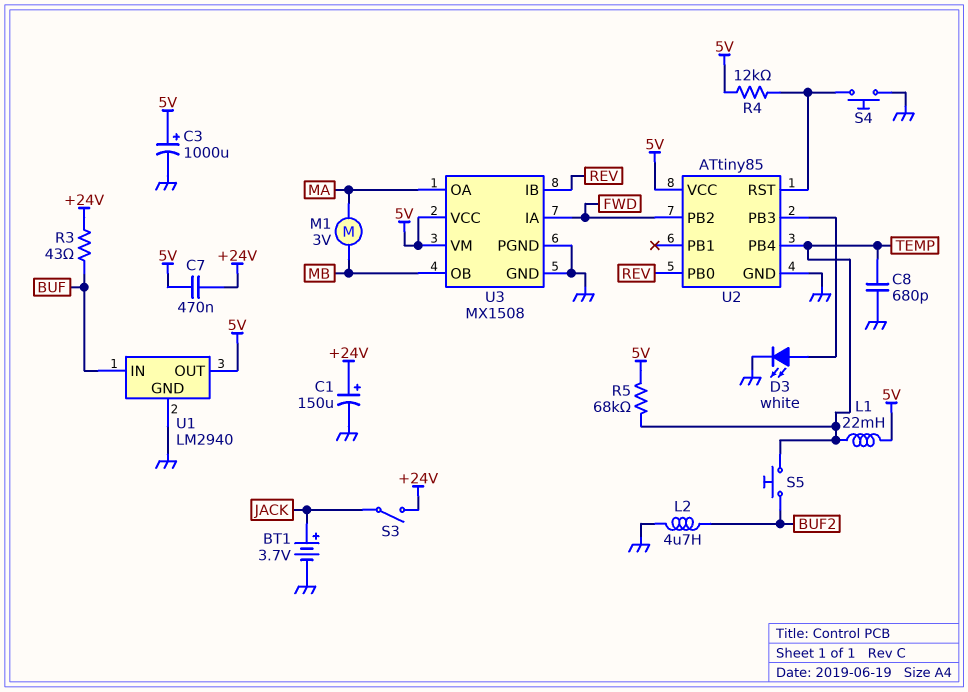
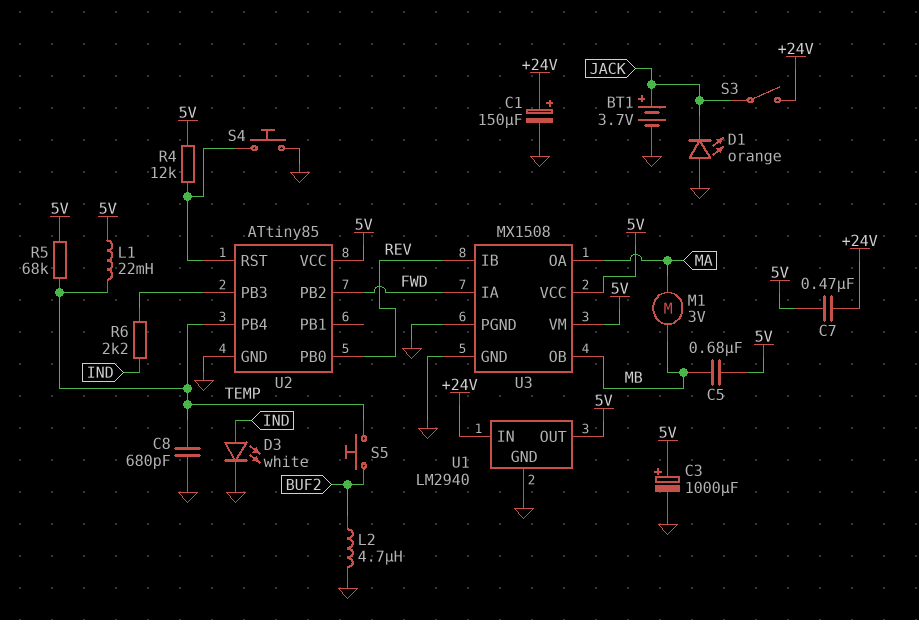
C5: none -> 680nF (5V, MB)
D1: none -> LED orange (A GND, K JACK)
D3: LED white (A U2/PB3, K GND) -> LED white (A IND, K GND)
R3: 43 (+24V, BUF) -> none
R6: none -> 2.2k (IND, U2/PB3)
U1 pin IN: BUF -> +24V

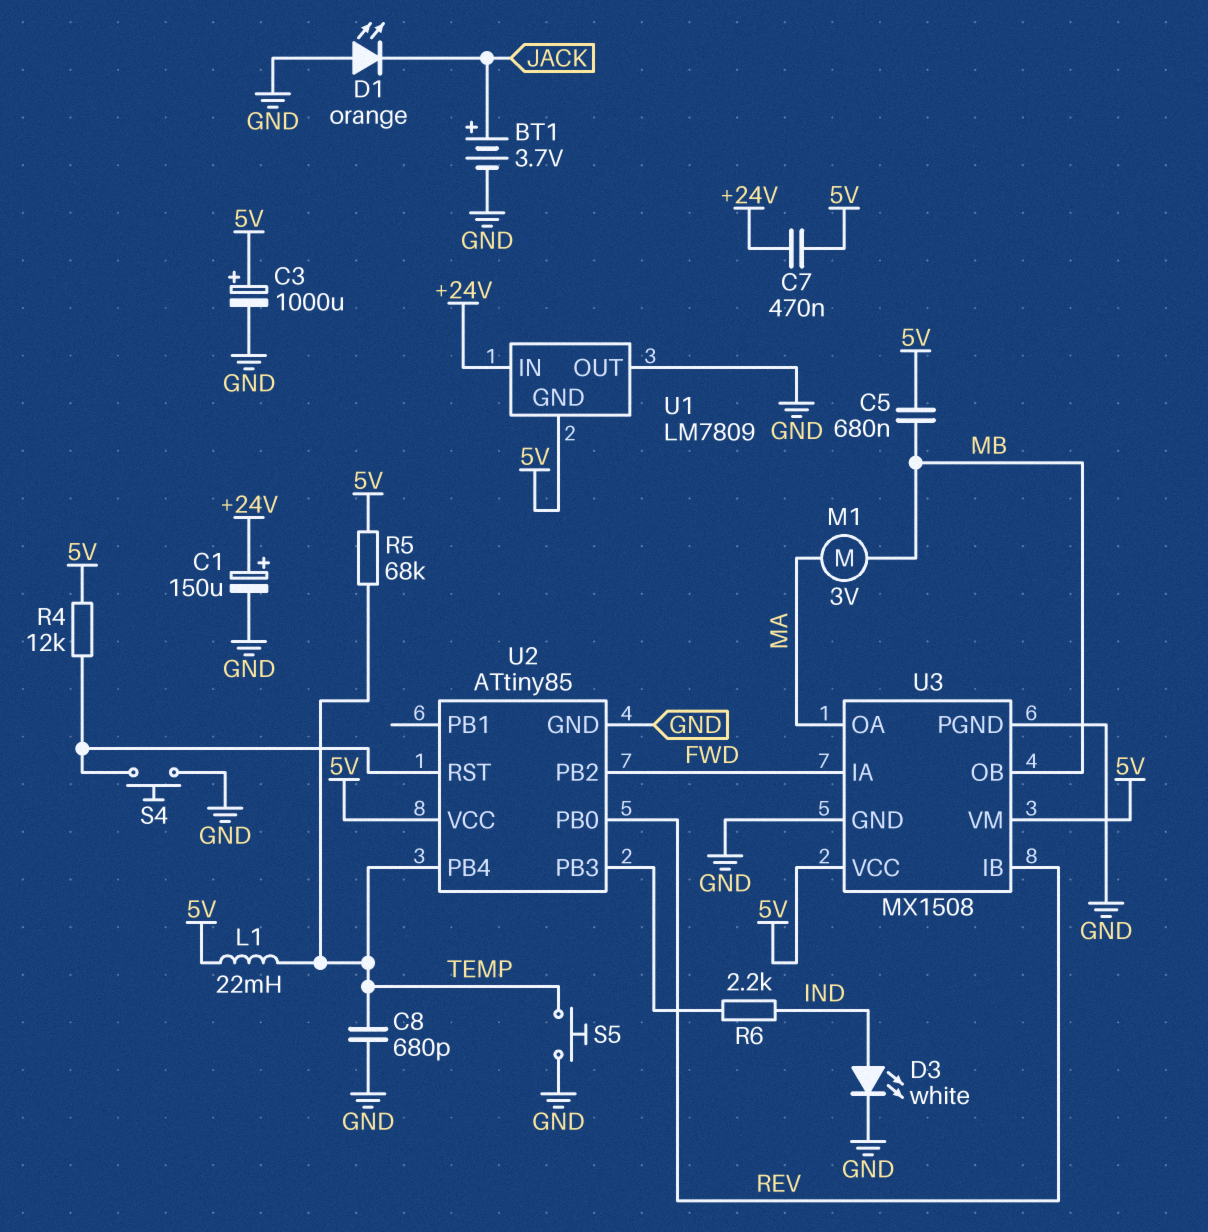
L2: 4.7uH (BUF2, GND) -> none
S3: switch (+24V, JACK) -> none
S5: button (BUF2, TEMP) -> button (GND, TEMP)
U1: LM2940 -> LM7809
U1 pin GND: GND -> 5V
U1 pin OUT: 5V -> GND

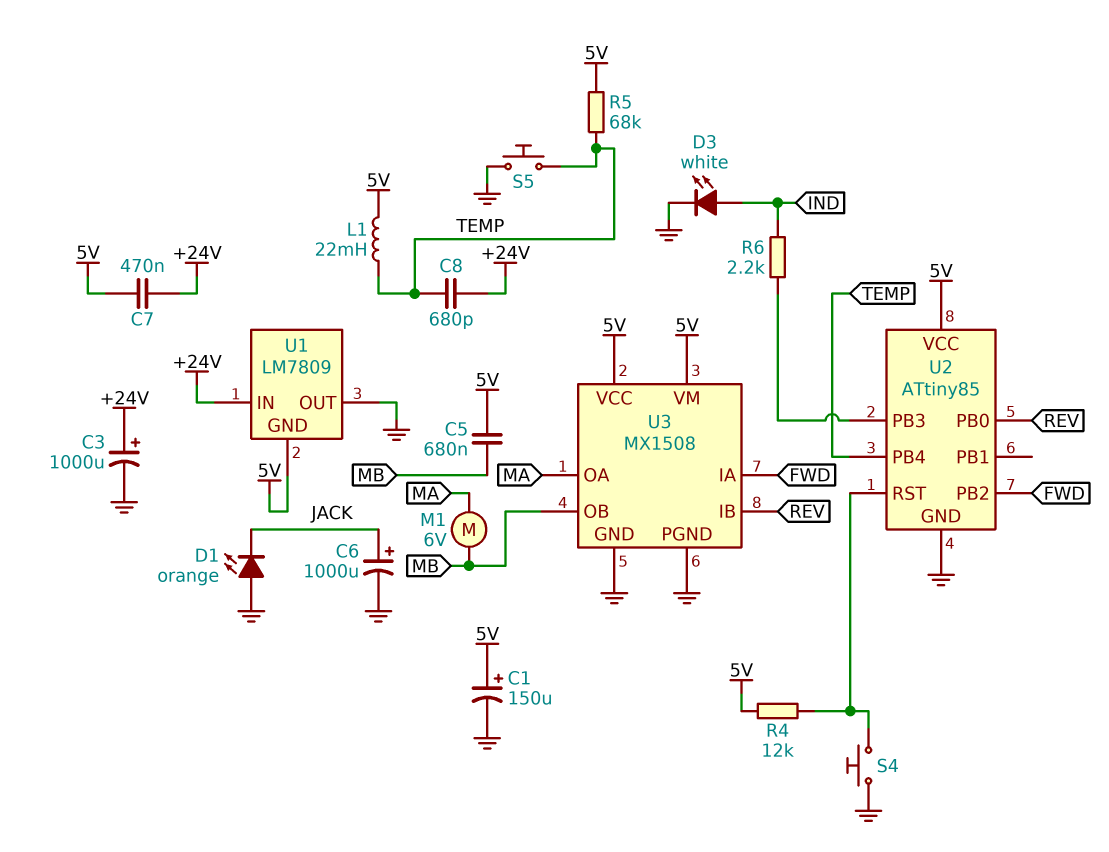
BT1: 3.7V (plus JACK, minus GND) -> none
C1: 150uF (plus +24V, minus GND) -> 150uF (plus 5V, minus GND)
C3: 1000uF (plus 5V, minus GND) -> 1000uF (plus +24V, minus GND)
C6: none -> 1000uF (plus JACK, minus GND)
C8: 680pF (GND, TEMP) -> 680pF (+24V, TEMP)
M1: motor 3V (MA, MB) -> motor 6V (MA, MB)

